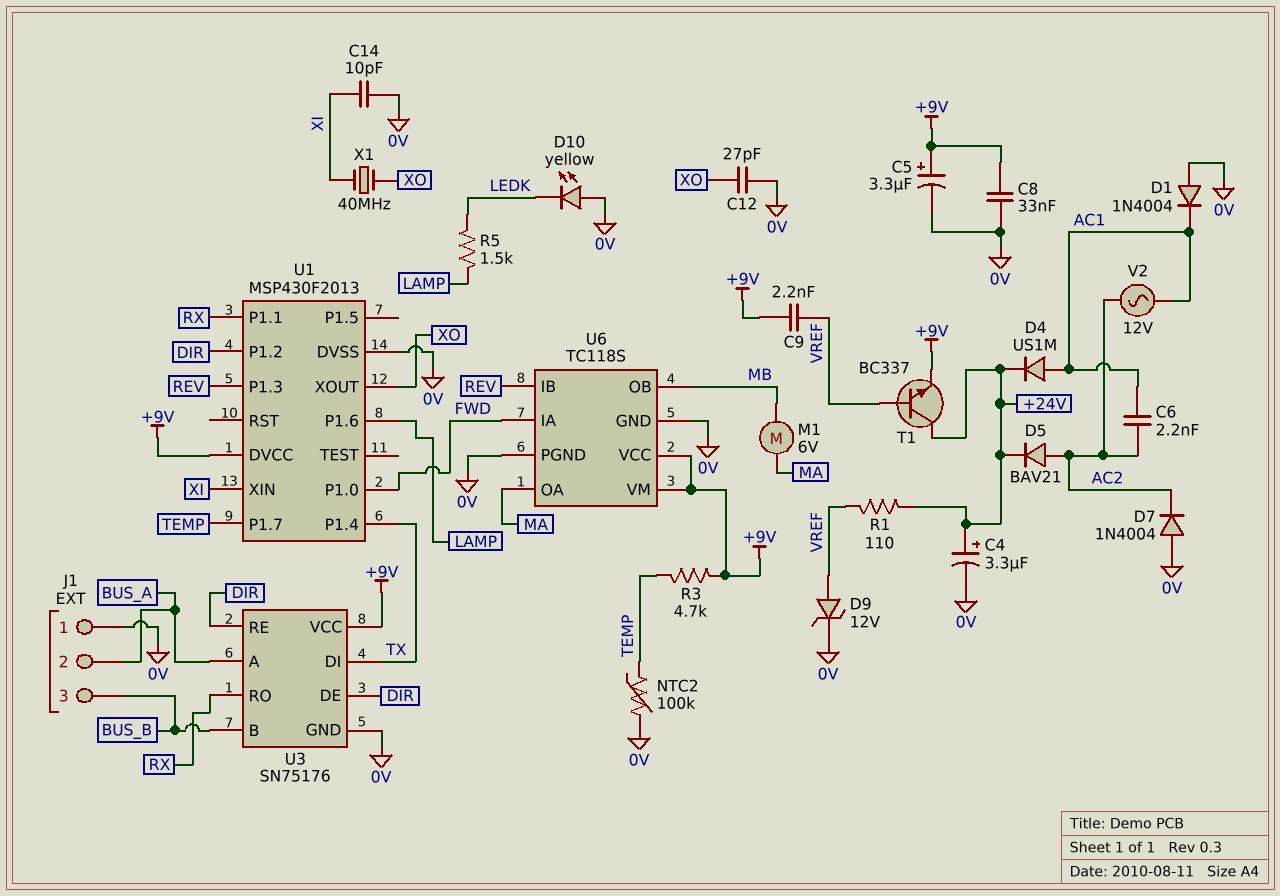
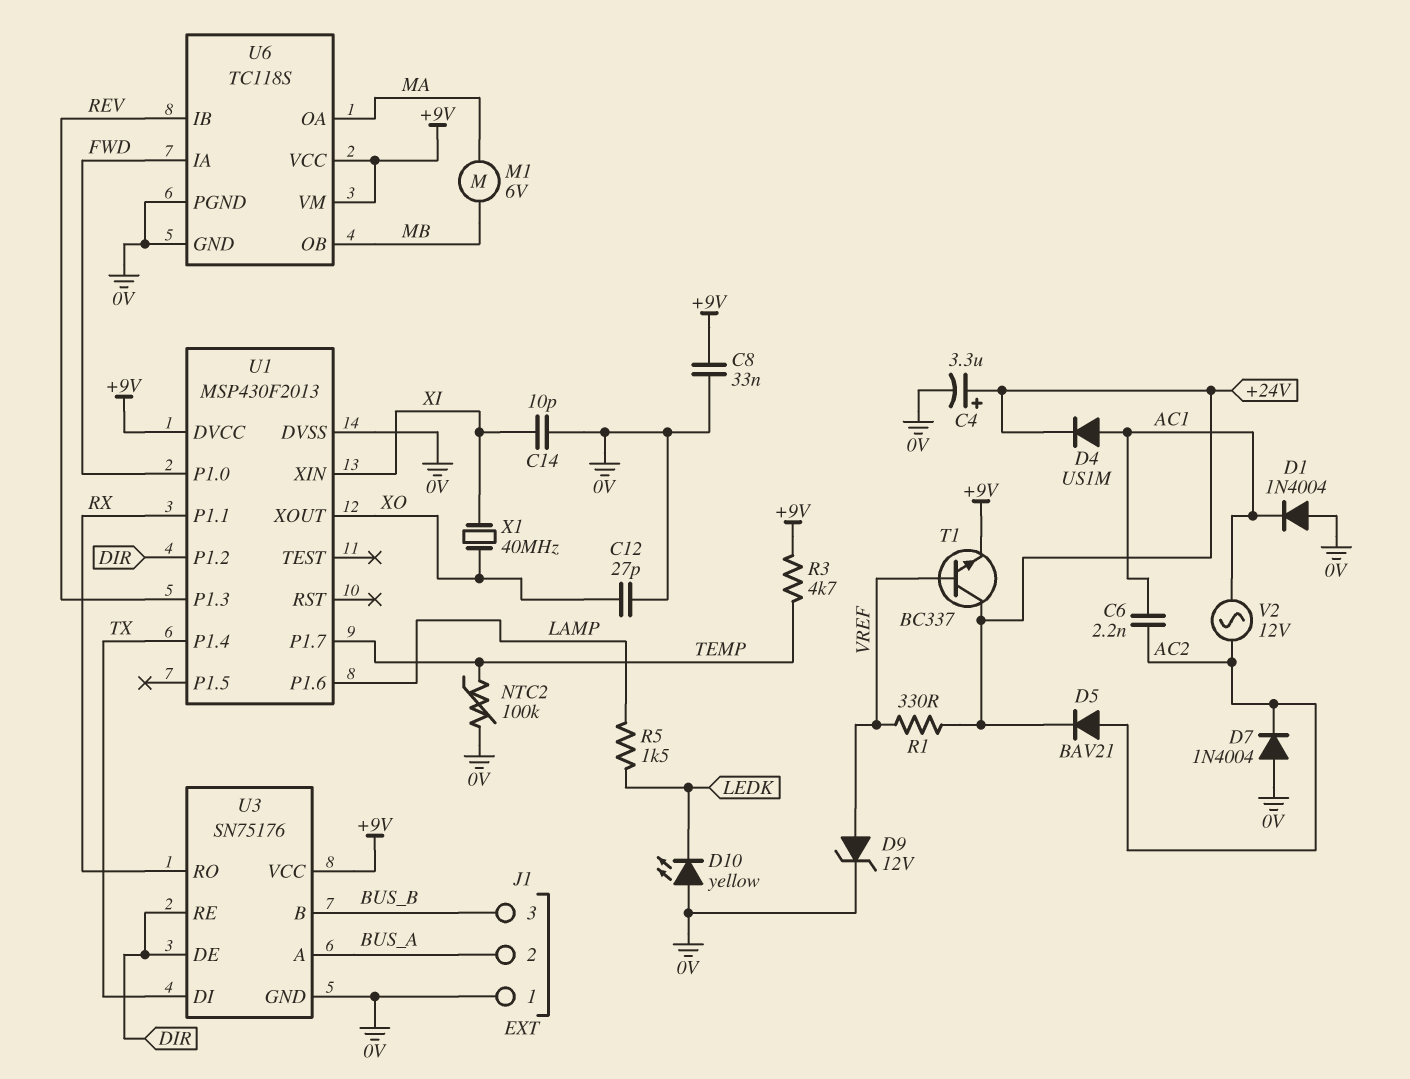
C5: 3.3uF (plus +9V, minus 0V) -> none
C9: 2.2nF (+9V, VREF) -> none
R1: 110 (+24V, VREF) -> 330 (+24V, VREF)

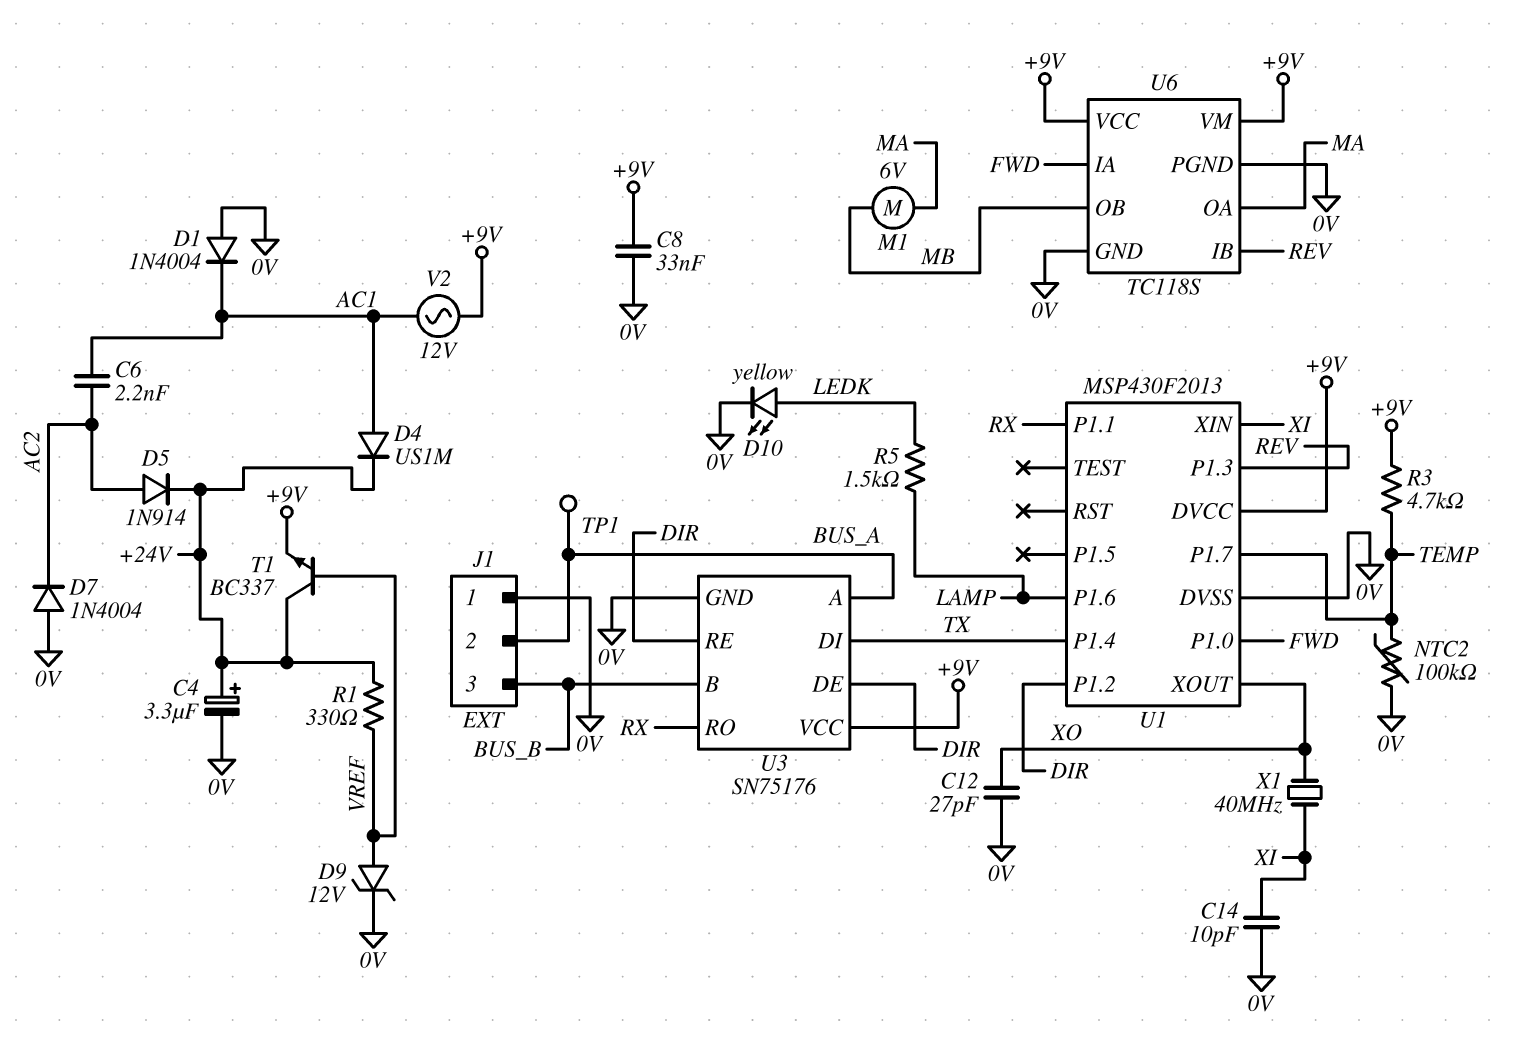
D5: diode BAV21 (A AC2, K +24V) -> diode 1N914 (A AC2, K +24V)
D10: LED yellow (A 0V, K LEDK) -> LED yellow (A LEDK, K 0V)
TP1: none -> test point (BUS_A)
V2: AC 12V (AC1, AC2) -> AC 12V (+9V, AC1)

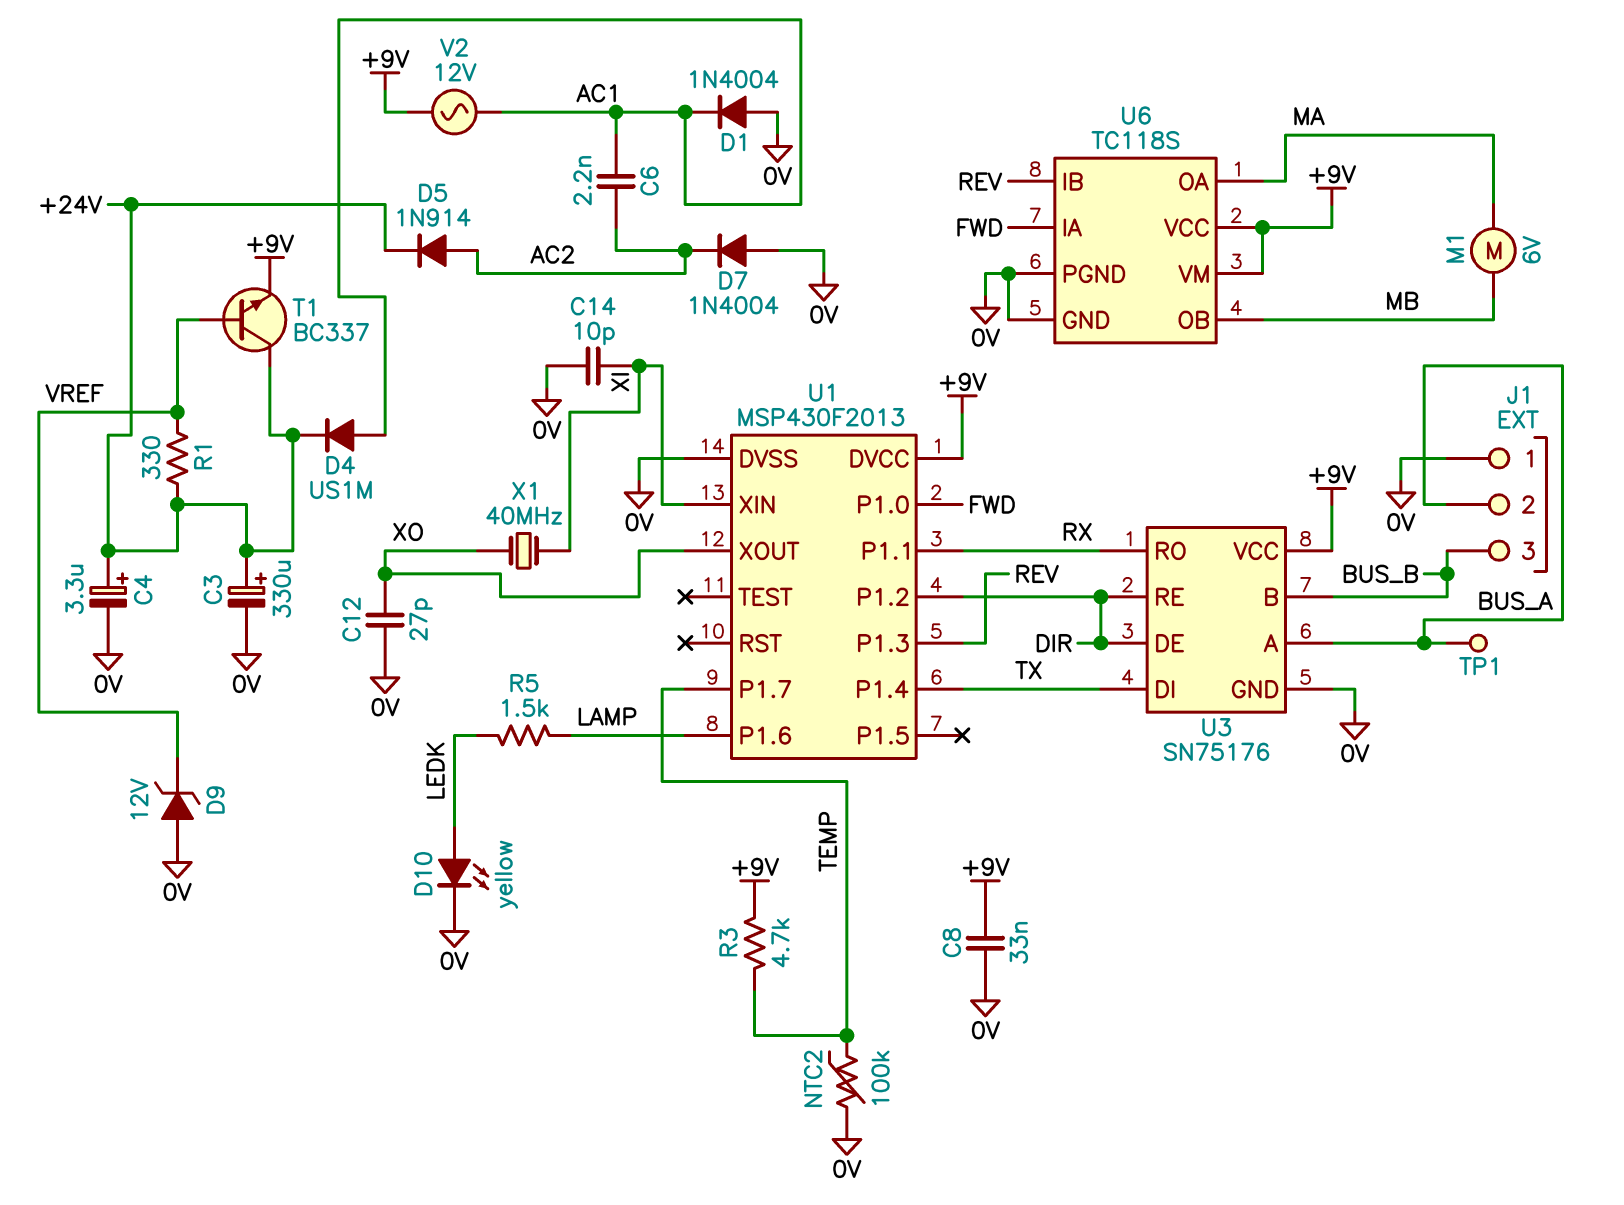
C3: none -> 330uF (plus +24V, minus 0V)
D9: zener 12V (A VREF, K 0V) -> zener 12V (A 0V, K VREF)

